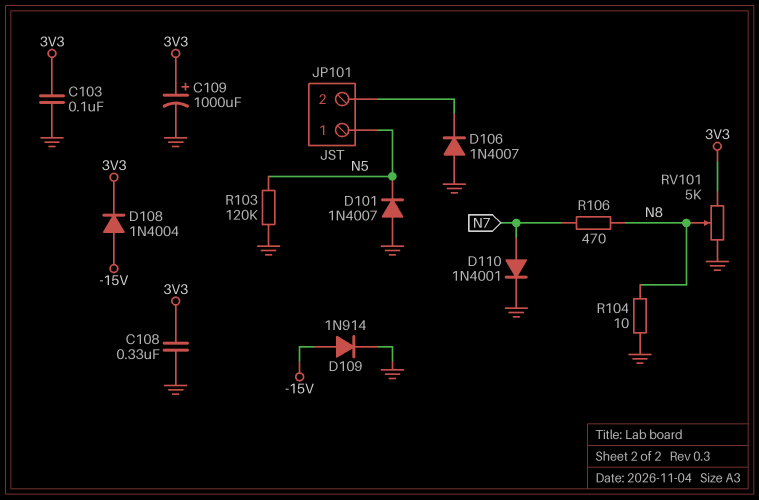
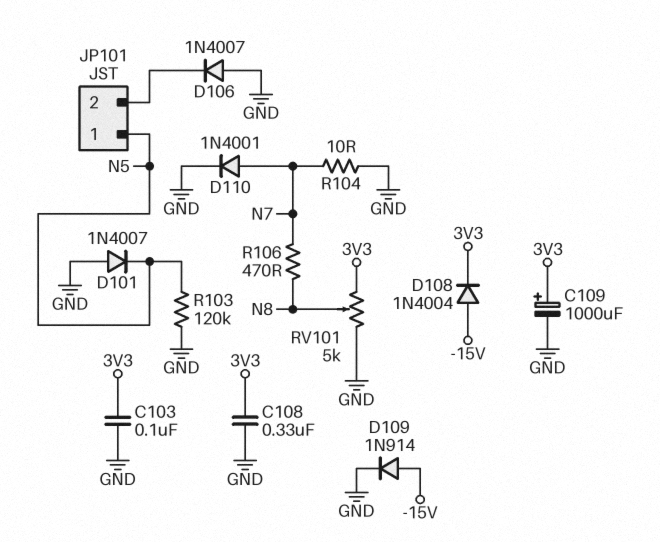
R104: 10 (GND, N8) -> 10 (GND, N7)

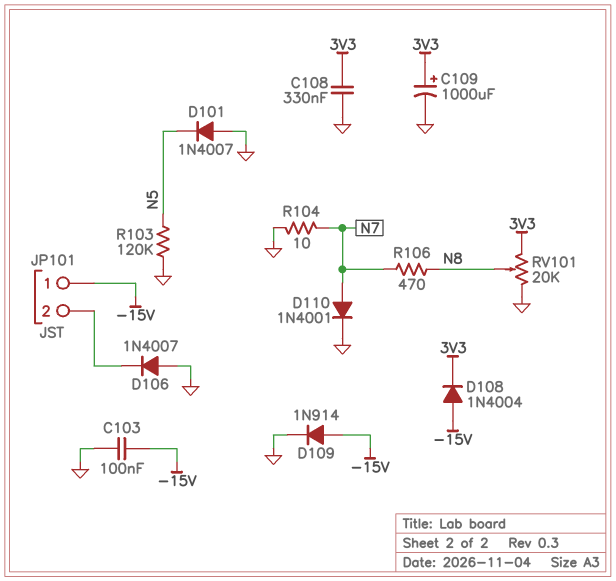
C103: 100nF (3V3, GND) -> 100nF (-15V, GND)
JP101 pin 1: N5 -> -15V
RV101: 5k (3V3, GND, wiper N8) -> 20k (3V3, GND, wiper N8)

